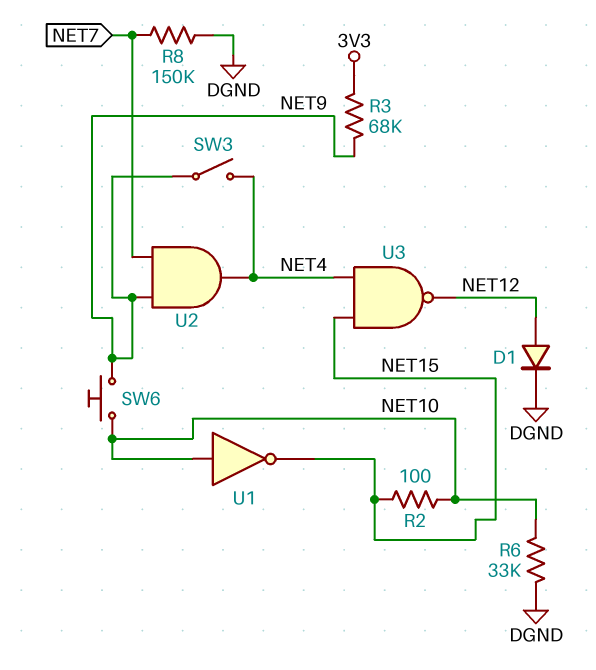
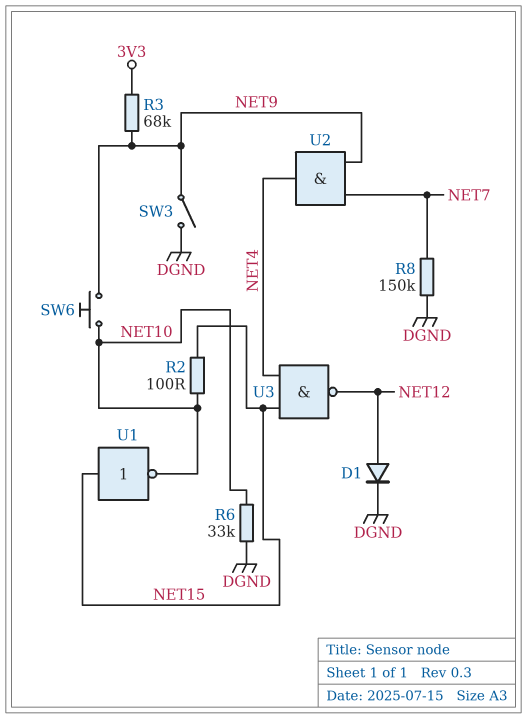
SW3: switch (NET4, NET9) -> switch (DGND, NET9)
U1: NOT (in NET10, out NET15) -> NOT (in NET15, out NET10)

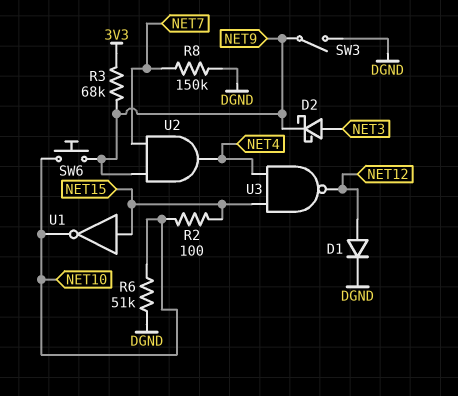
D2: none -> schottky (A NET3, K NET9)
R6: 33k (DGND, NET10) -> 51k (DGND, NET10)

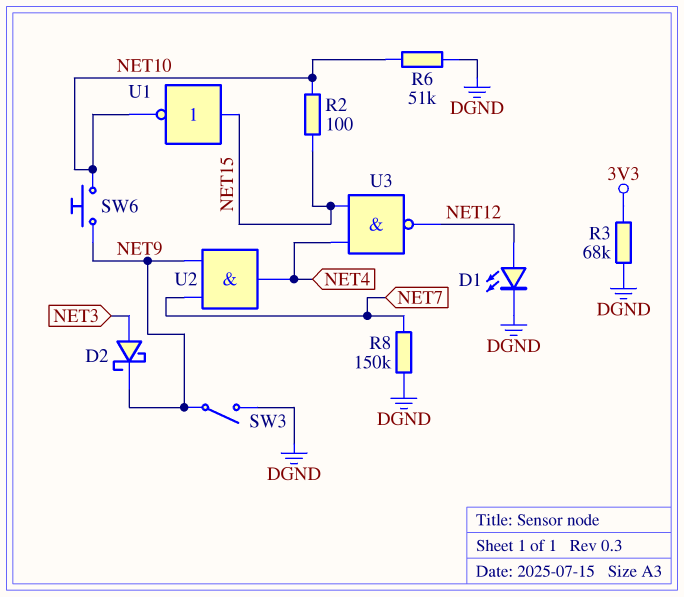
D1: diode (A NET12, K DGND) -> LED (A NET12, K DGND)
R3: 68k (3V3, NET9) -> 68k (3V3, DGND)

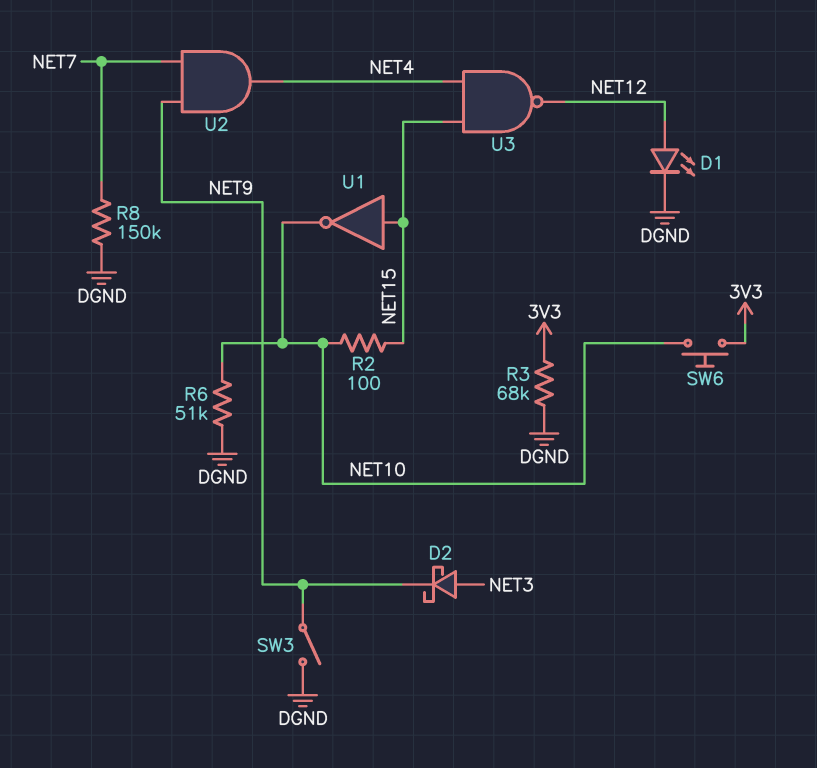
SW6: button (NET9, NET10) -> button (3V3, NET10)

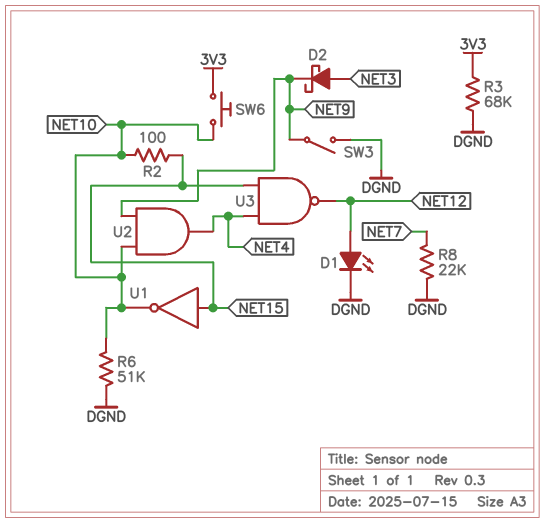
R8: 150k (DGND, NET7) -> 22k (DGND, NET7)
U2: AND (in NET7, in NET9, out NET4) -> AND (in NET9, in NET10, out NET4)

